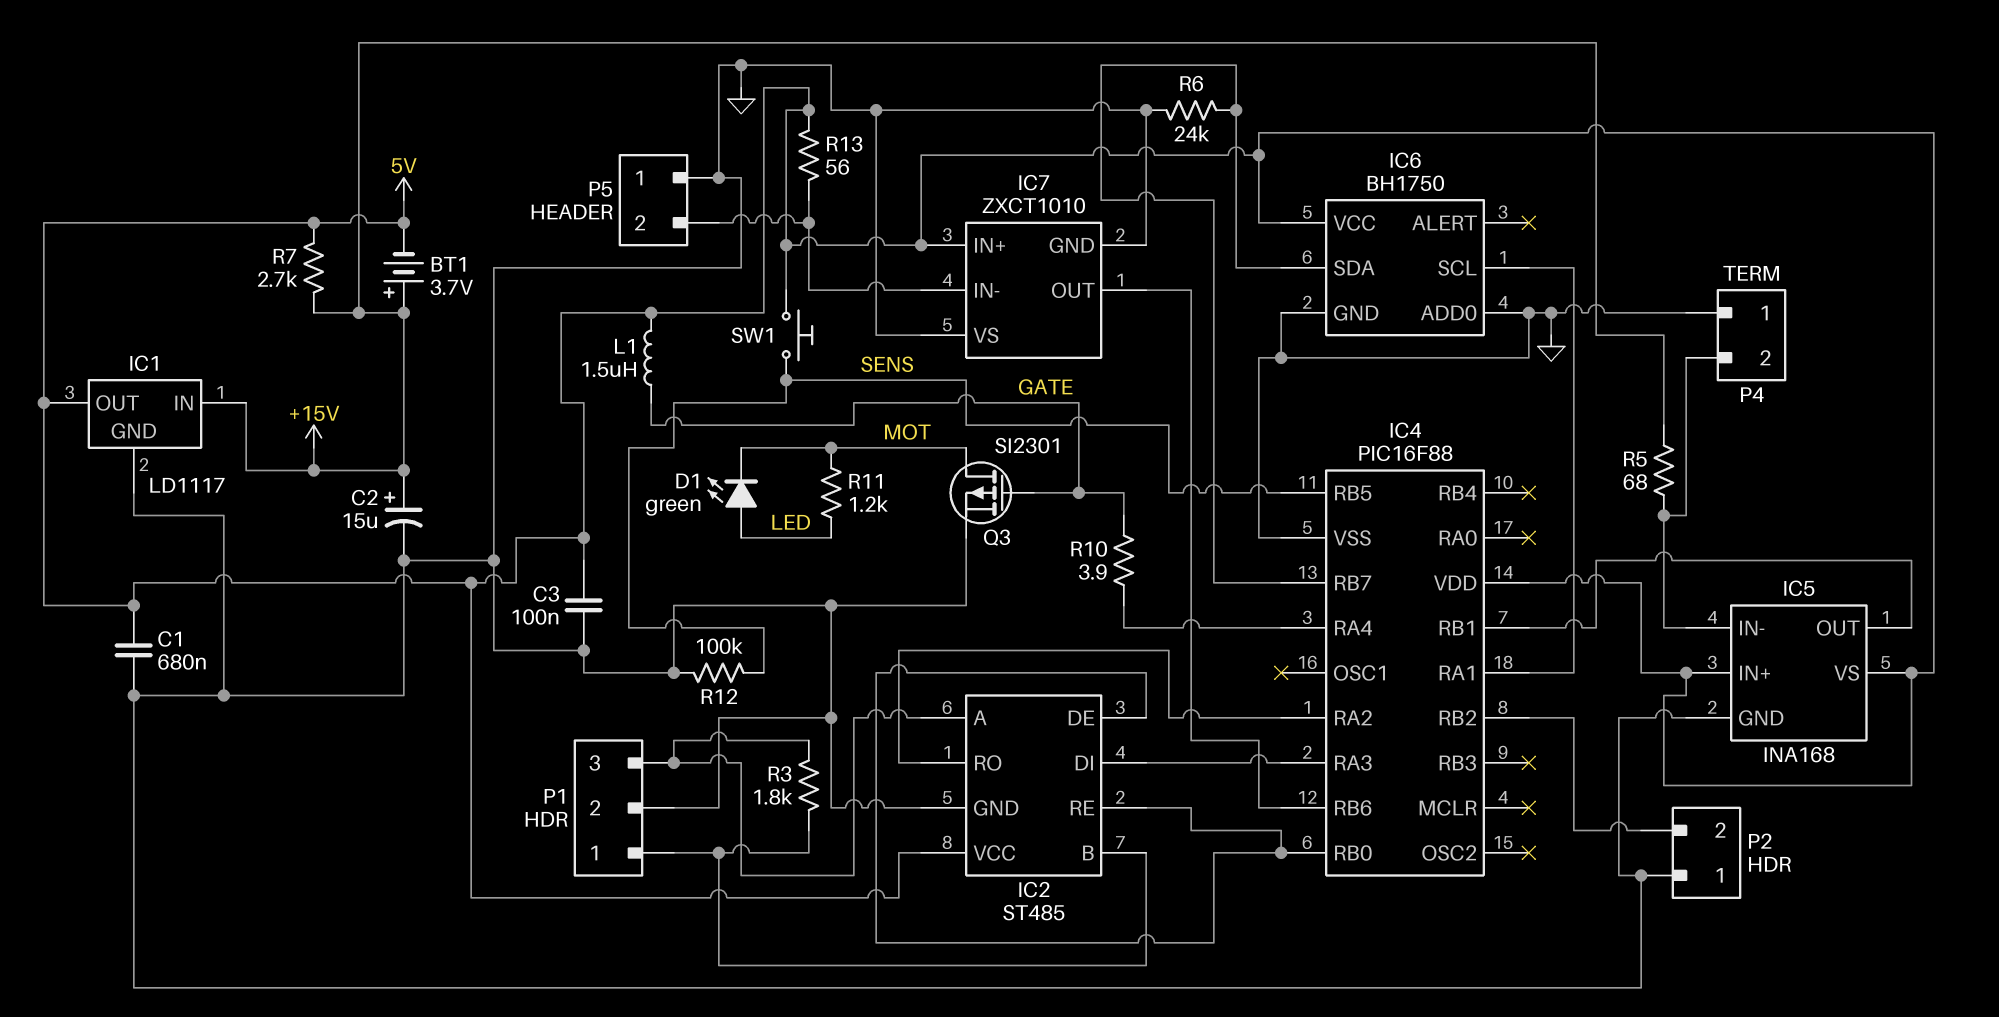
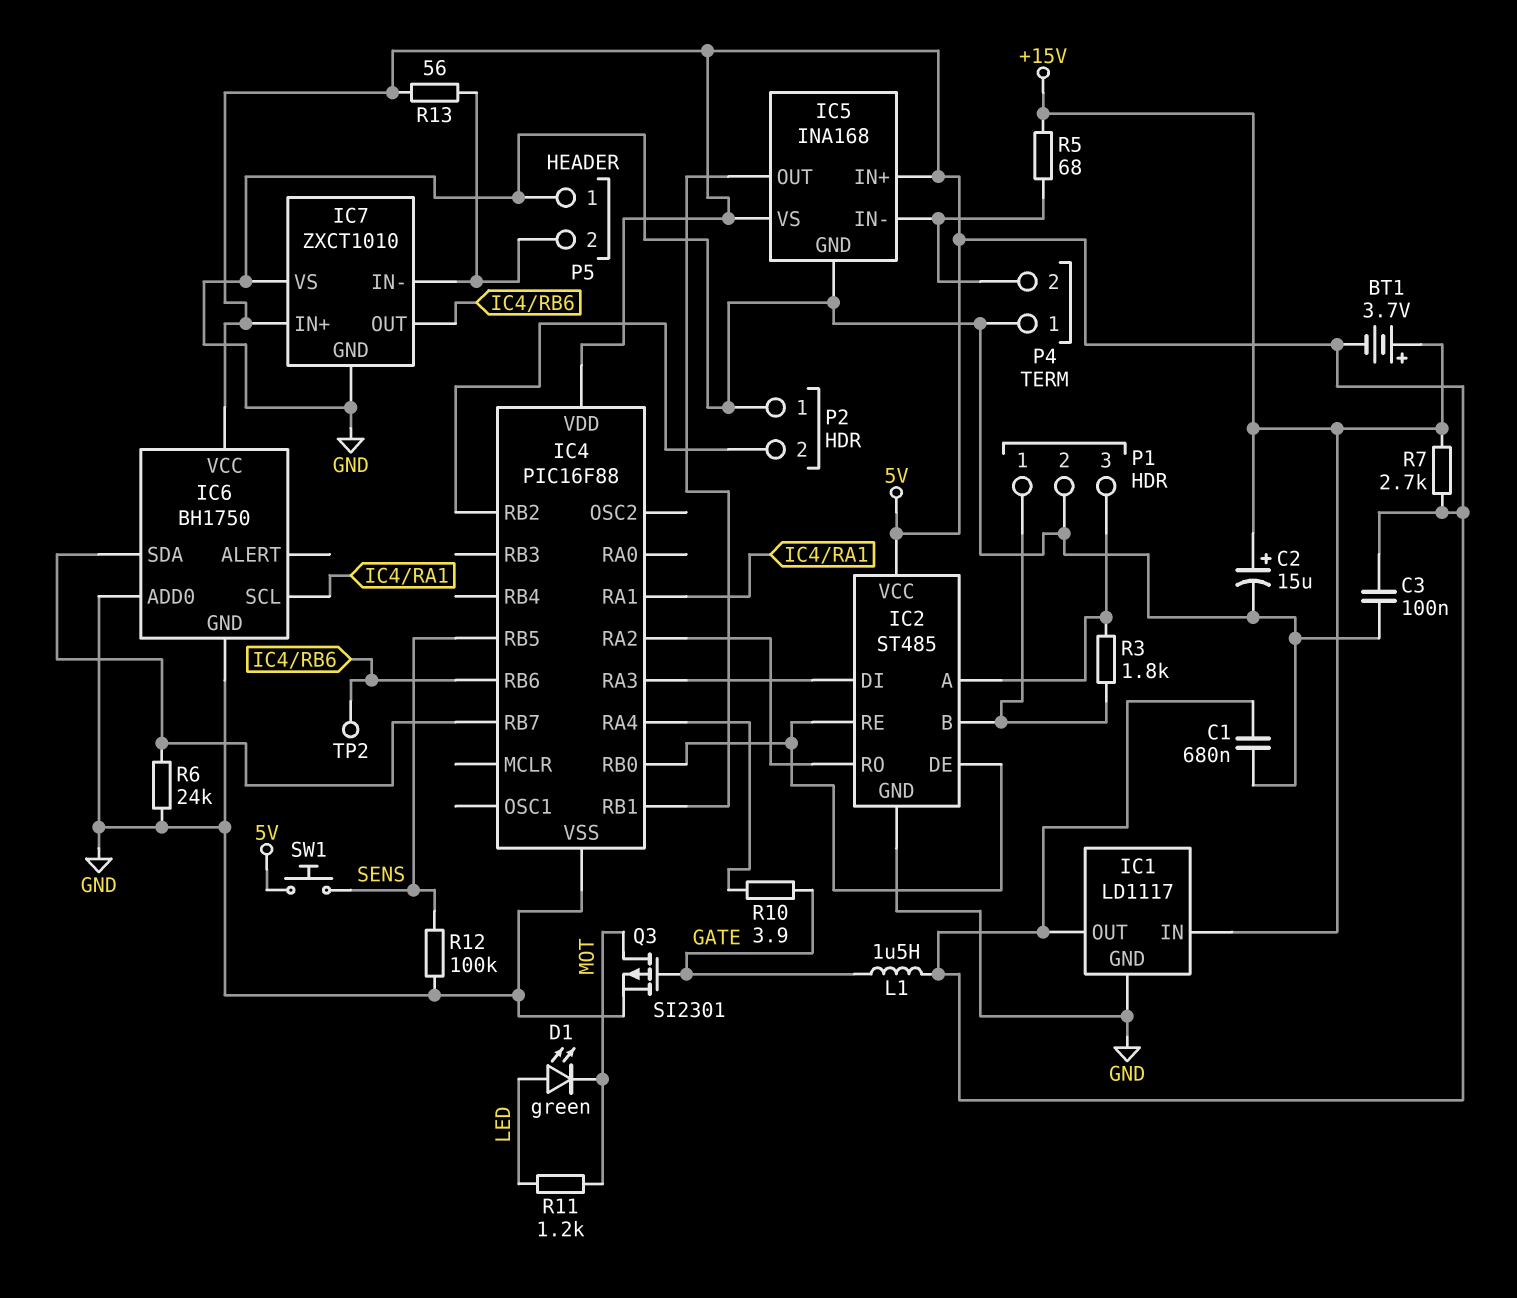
TP2: none -> test point (IC4/RB6)

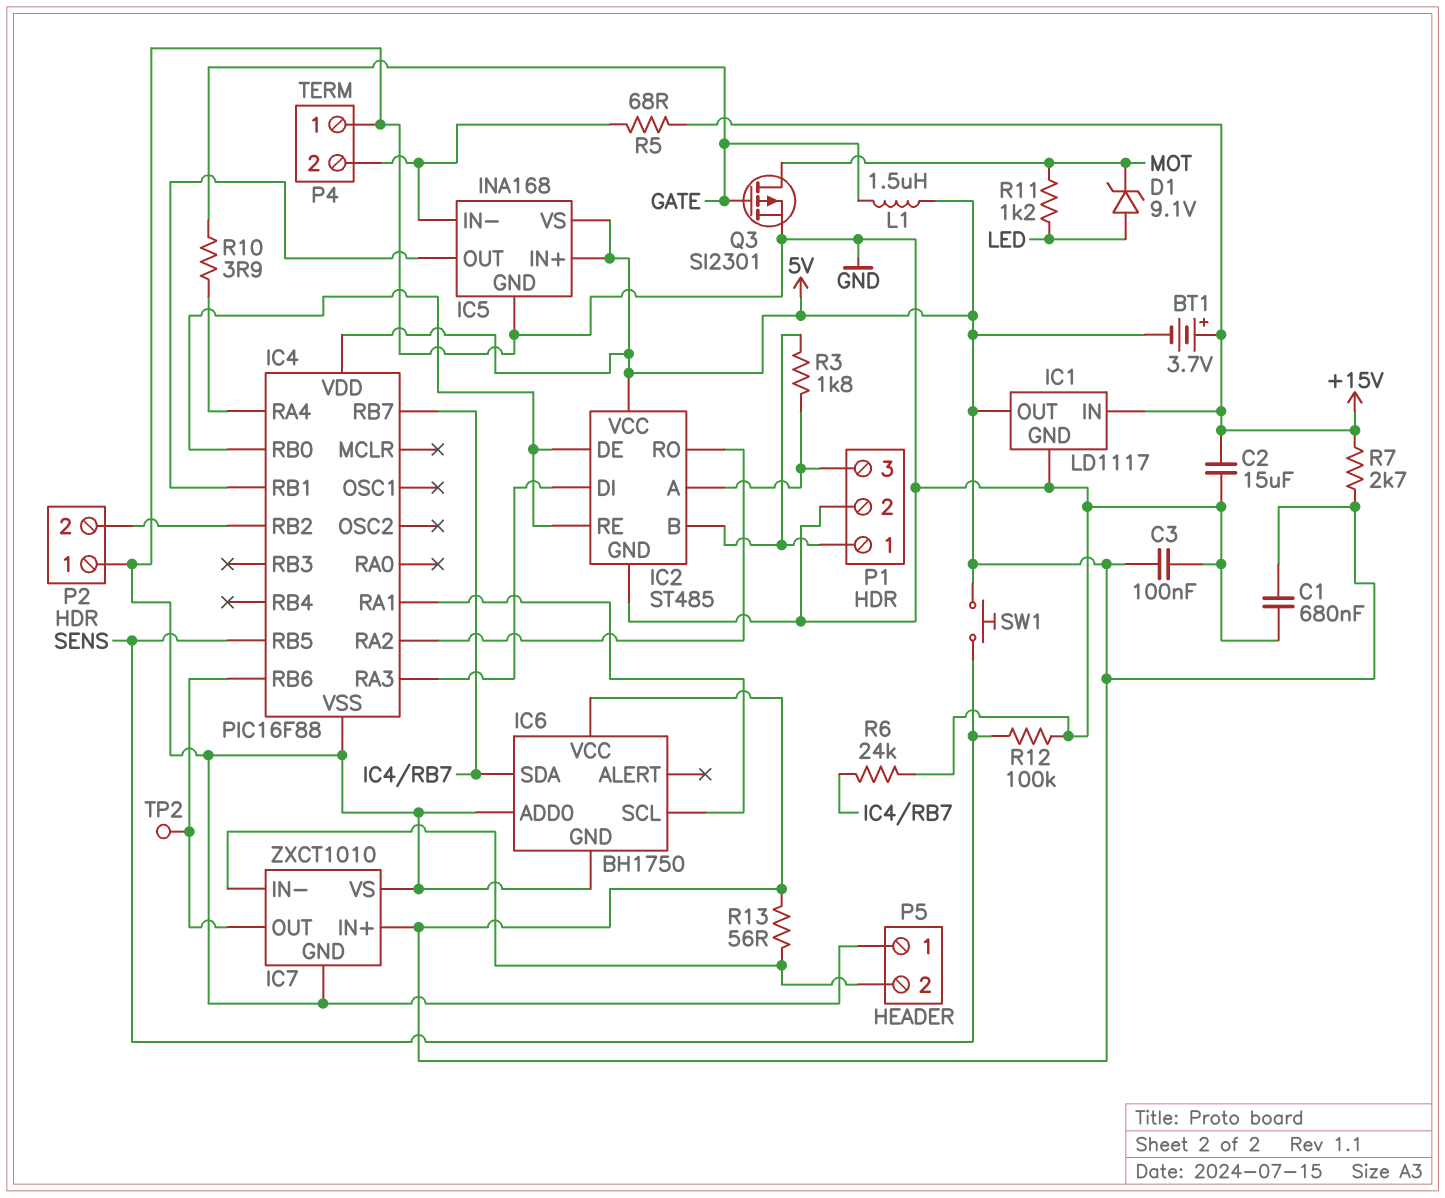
C2: 15uF (plus +15V, minus GND) -> 15uF (+15V, GND)
D1: LED green (A LED, K MOT) -> zener 9.1V (A LED, K MOT)

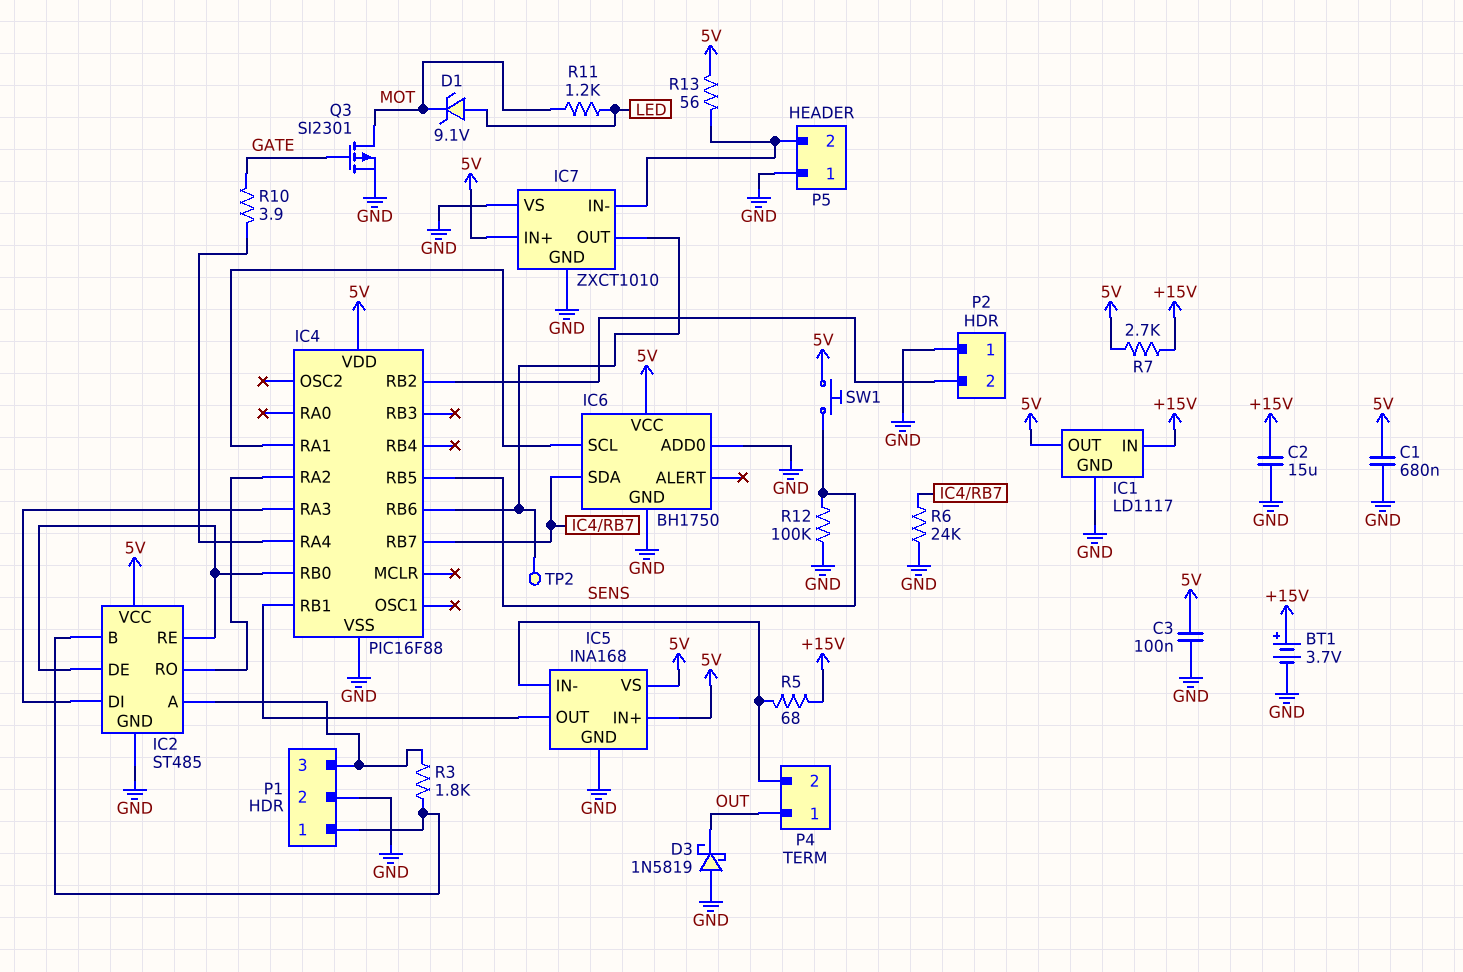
BT1: 3.7V (plus +15V, minus 5V) -> 3.7V (plus +15V, minus GND)
D3: none -> schottky 1N5819 (A GND, K OUT)
L1: 1.5uH (5V, GATE) -> none
P4 pin 1: GND -> OUT

